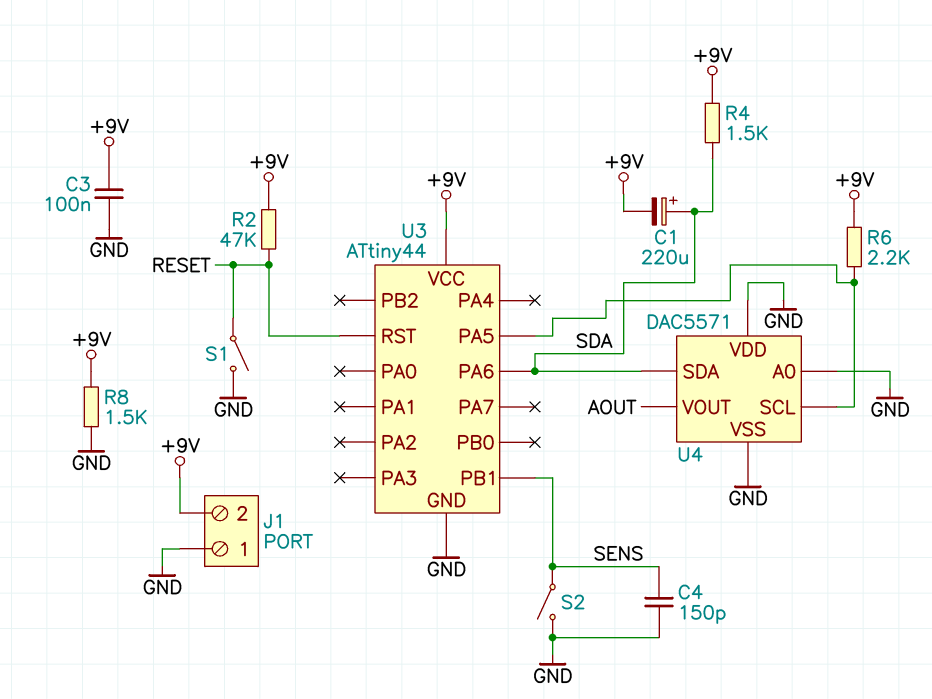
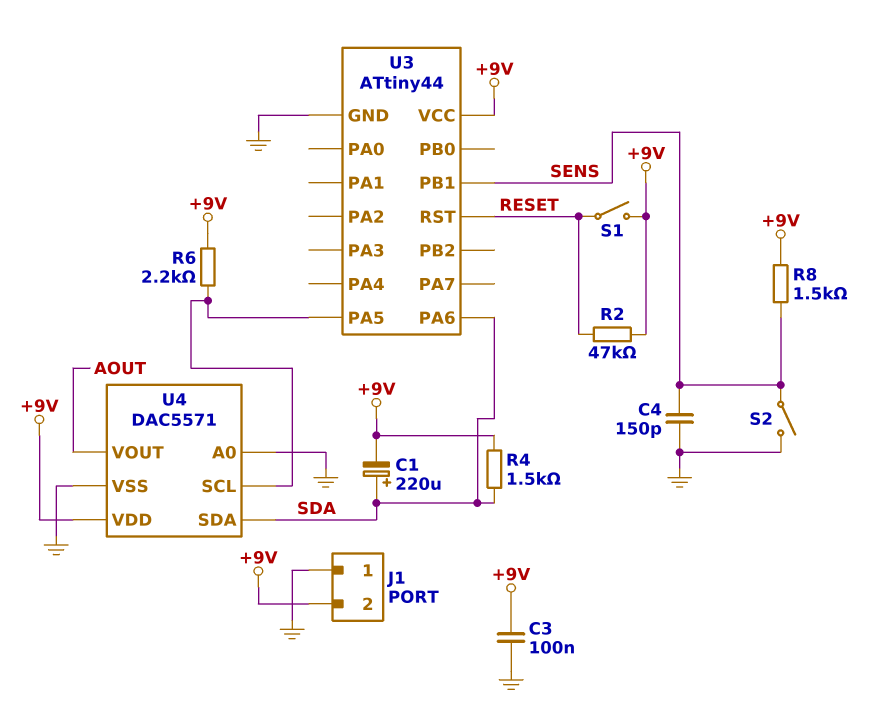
R8: 1.5k (+9V, GND) -> 1.5k (+9V, SENS)
S1: switch (GND, RESET) -> switch (+9V, RESET)
U4 pin VDD: GND -> +9V

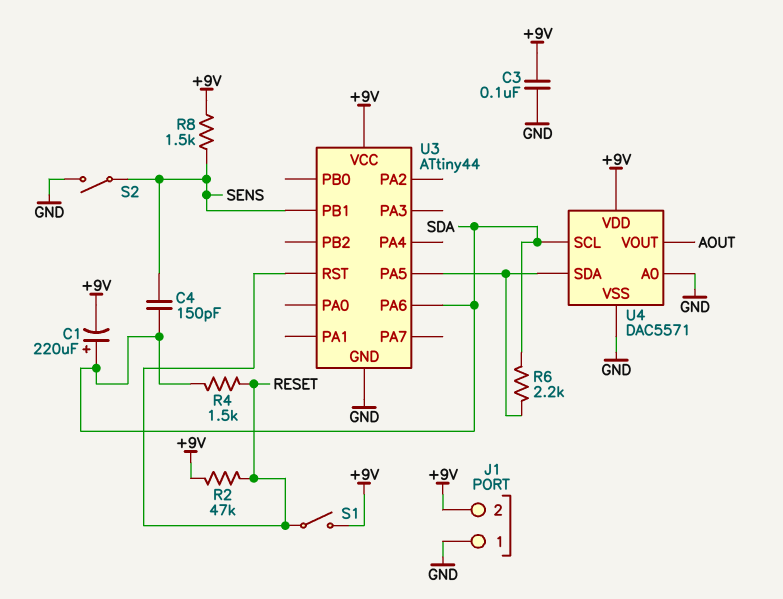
C4: 150pF (GND, SENS) -> 150pF (SDA, SENS)
R4: 1.5k (+9V, SDA) -> 1.5k (RESET, SDA)
R6: 2.2k (+9V, U3/PA5) -> 2.2k (SDA, U3/PA5)
U4 pin SCL: U3/PA5 -> SDA
U4 pin SDA: SDA -> U3/PA5

